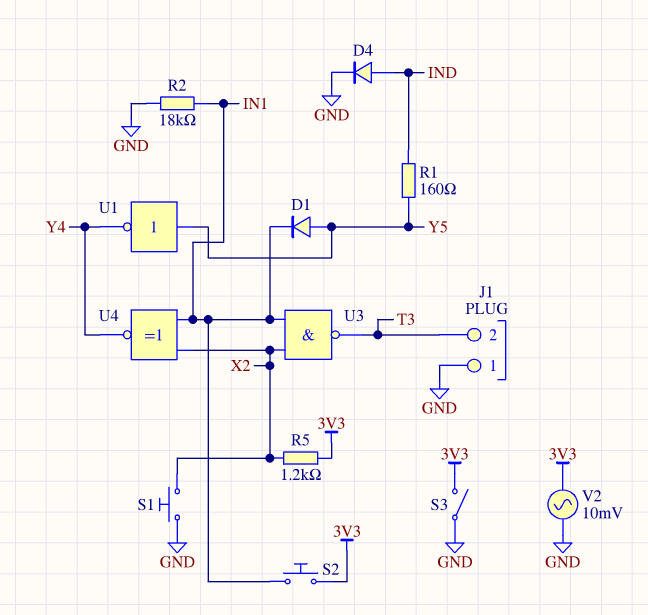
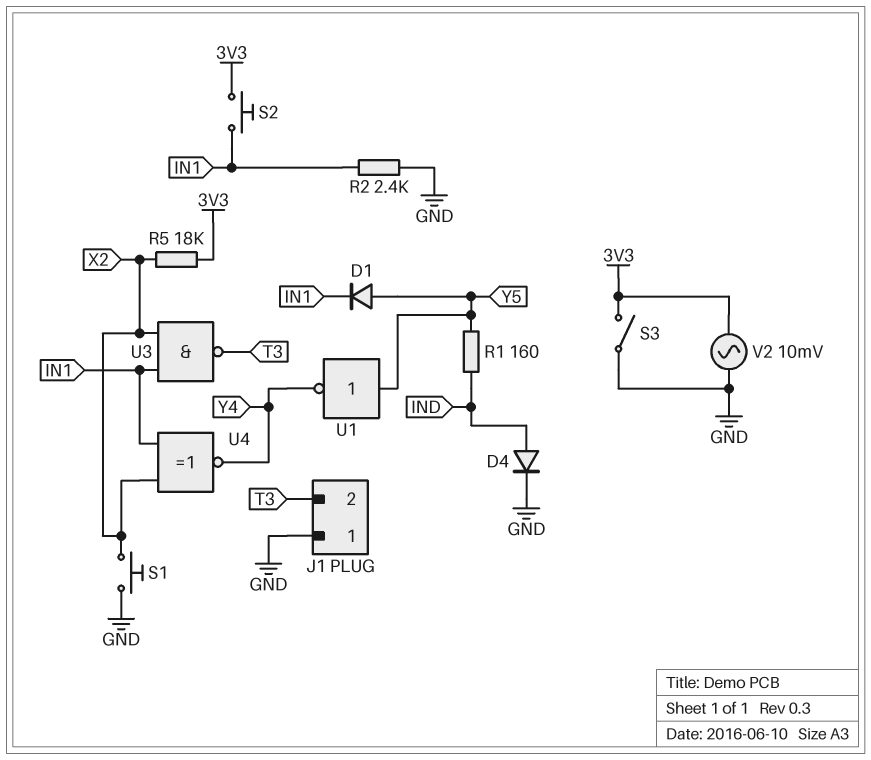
R2: 18k (GND, IN1) -> 2.4k (GND, IN1)
R5: 1.2k (3V3, X2) -> 18k (3V3, X2)

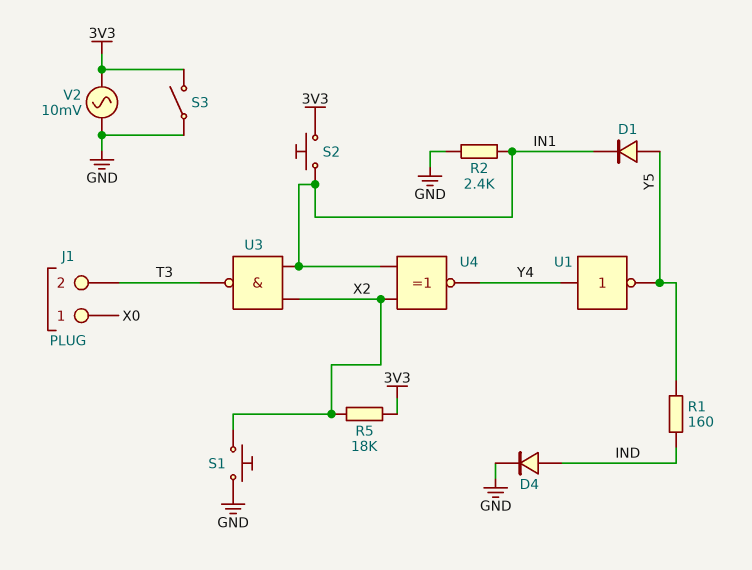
J1 pin 1: GND -> X0
U1: NOT (in Y5, out Y4) -> NOT (in Y4, out Y5)

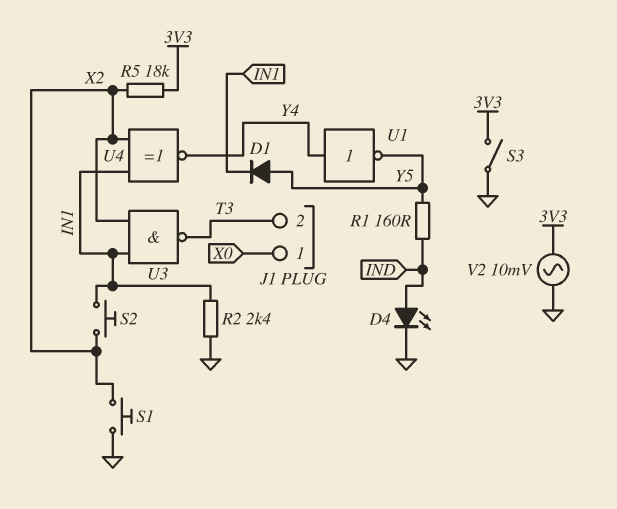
D4: diode (A IND, K GND) -> LED (A IND, K GND)
S2: button (3V3, IN1) -> button (IN1, X2)

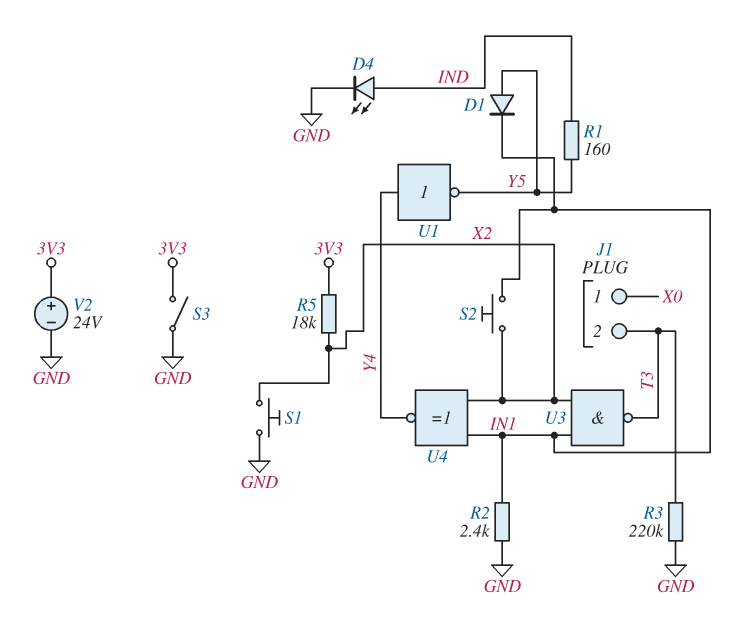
R3: none -> 220k (GND, T3)
V2: AC 10mV (3V3, GND) -> 24V (plus 3V3, minus GND)

